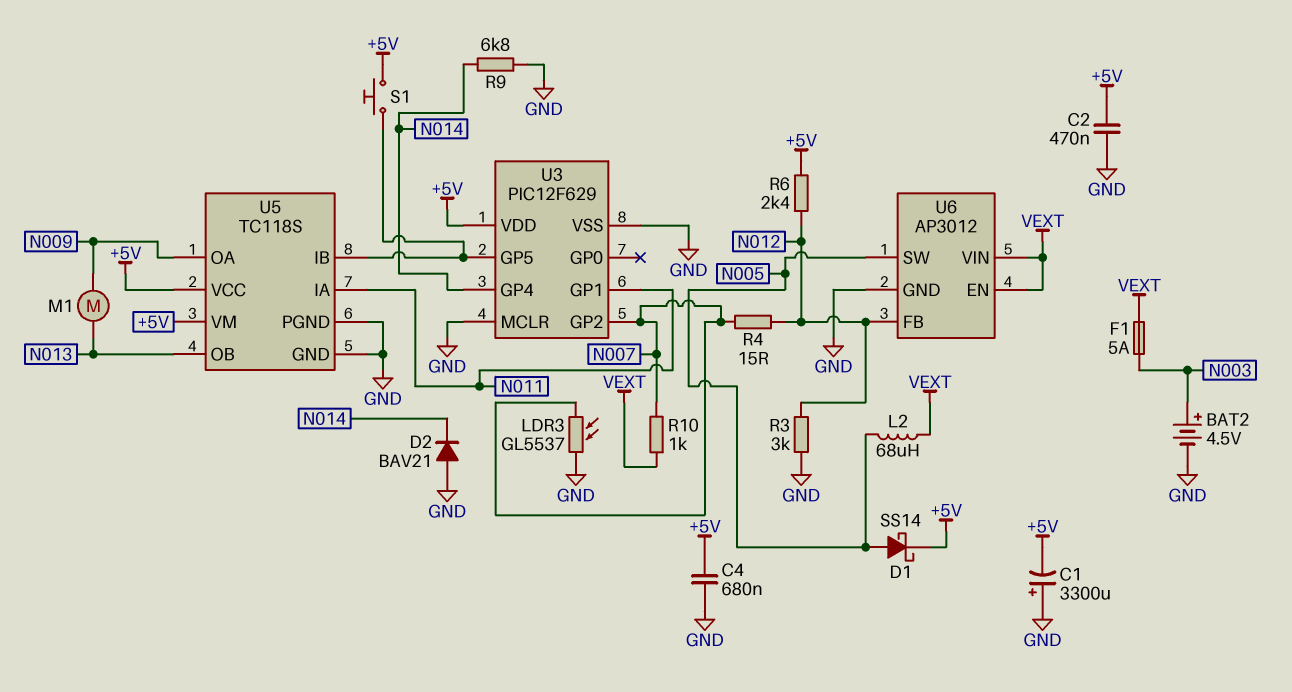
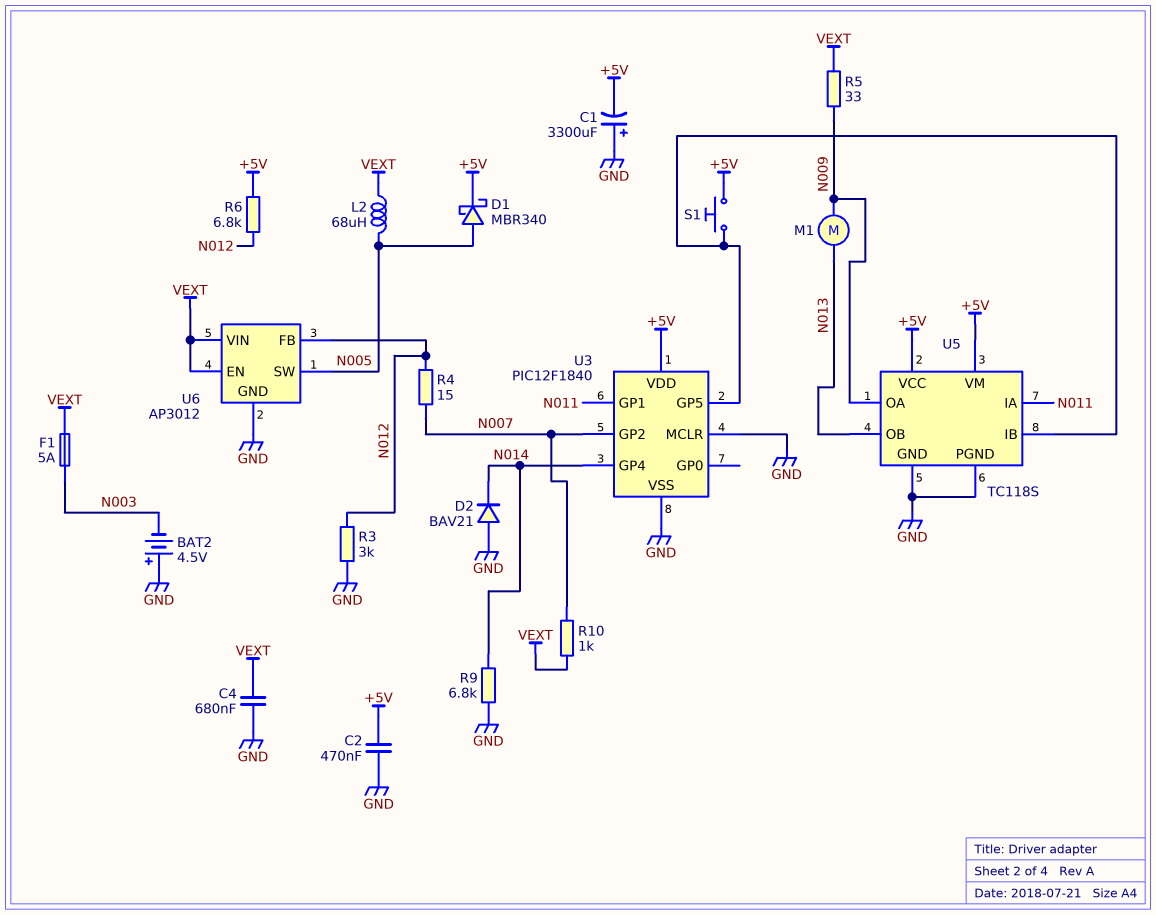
BAT2: 4.5V (plus N003, minus GND) -> 4.5V (plus GND, minus N003)
C4: 680nF (+5V, GND) -> 680nF (GND, VEXT)
D1: schottky SS14 (A N005, K +5V) -> schottky MBR340 (A N005, K +5V)
LDR3: GL5537 (GND, N007) -> none
R5: none -> 33 (N009, VEXT)
R6: 2.4k (+5V, N012) -> 6.8k (+5V, N012)
U3: PIC12F629 -> PIC12F1840

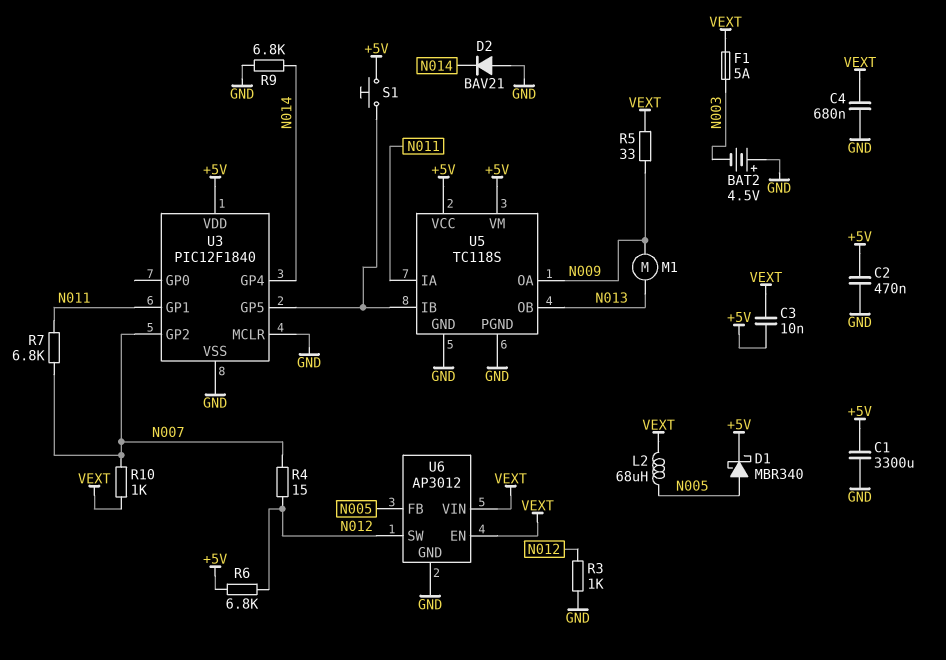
C1: 3300uF (plus GND, minus +5V) -> 3300uF (+5V, GND)
C3: none -> 10nF (+5V, VEXT)
R3: 3k (GND, N012) -> 1k (GND, N012)
R7: none -> 6.8k (N007, N011)
U6 pin FB: N012 -> N005
U6 pin SW: N005 -> N012

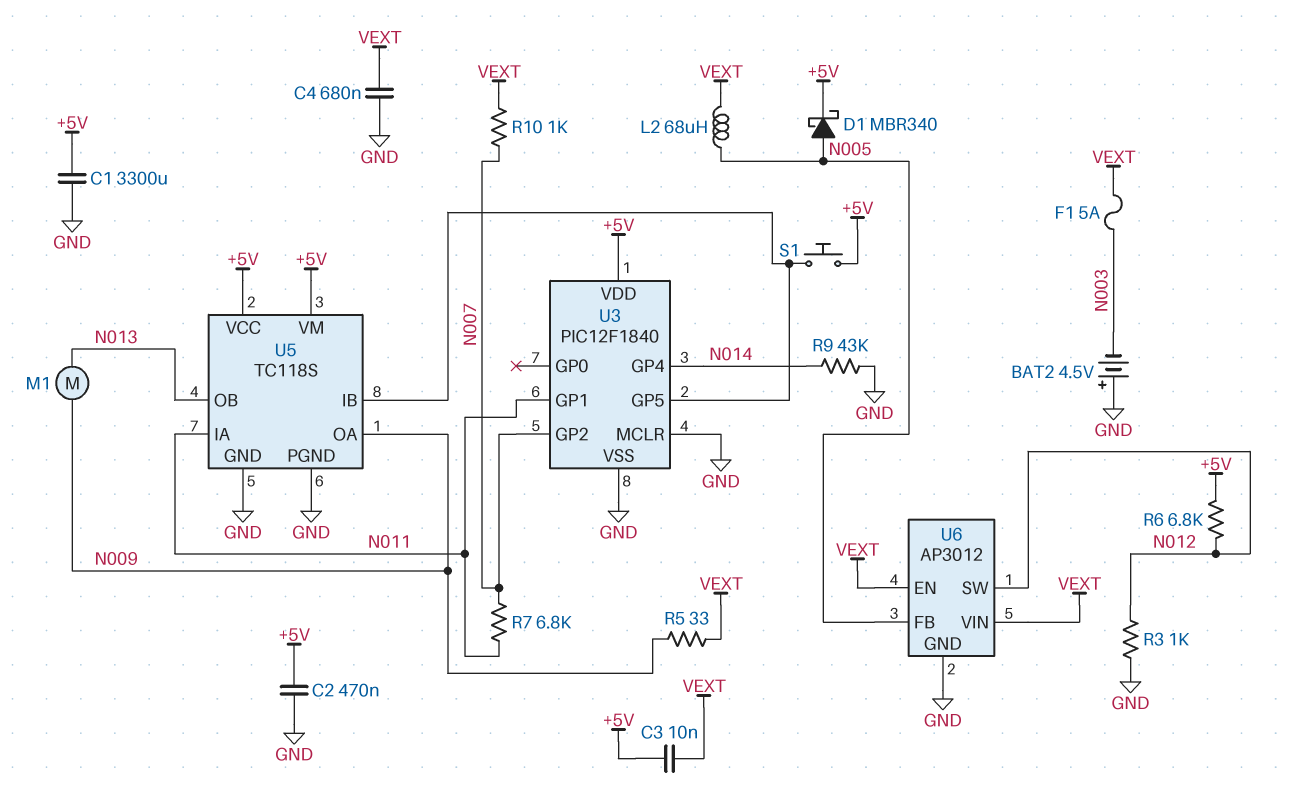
D2: diode BAV21 (A GND, K N014) -> none
R4: 15 (N007, N012) -> none
R9: 6.8k (GND, N014) -> 43k (GND, N014)

